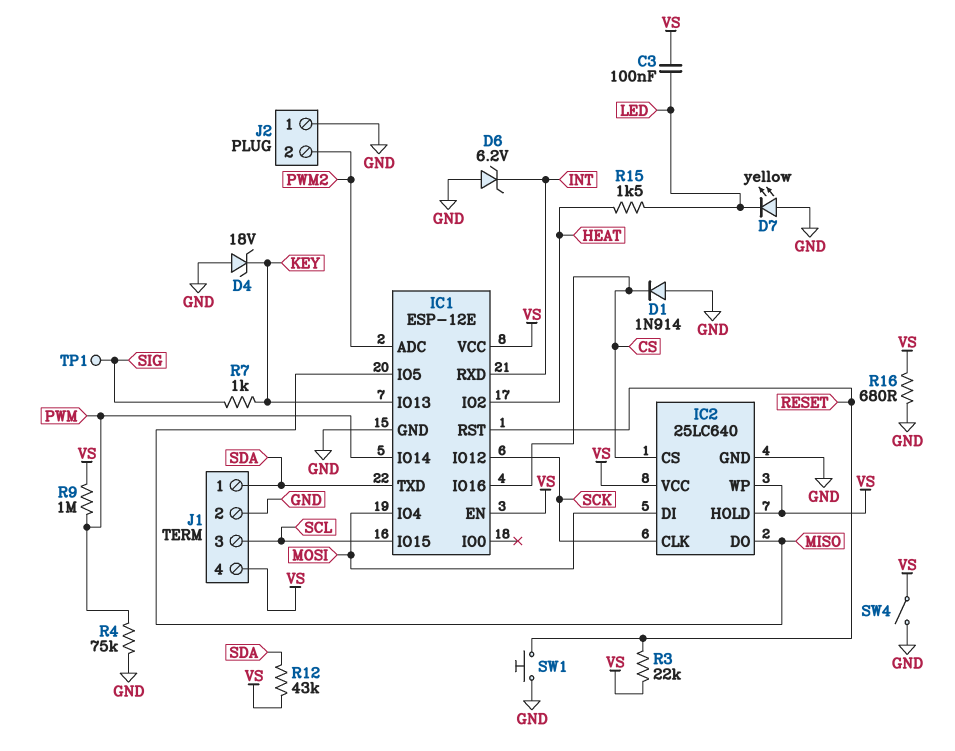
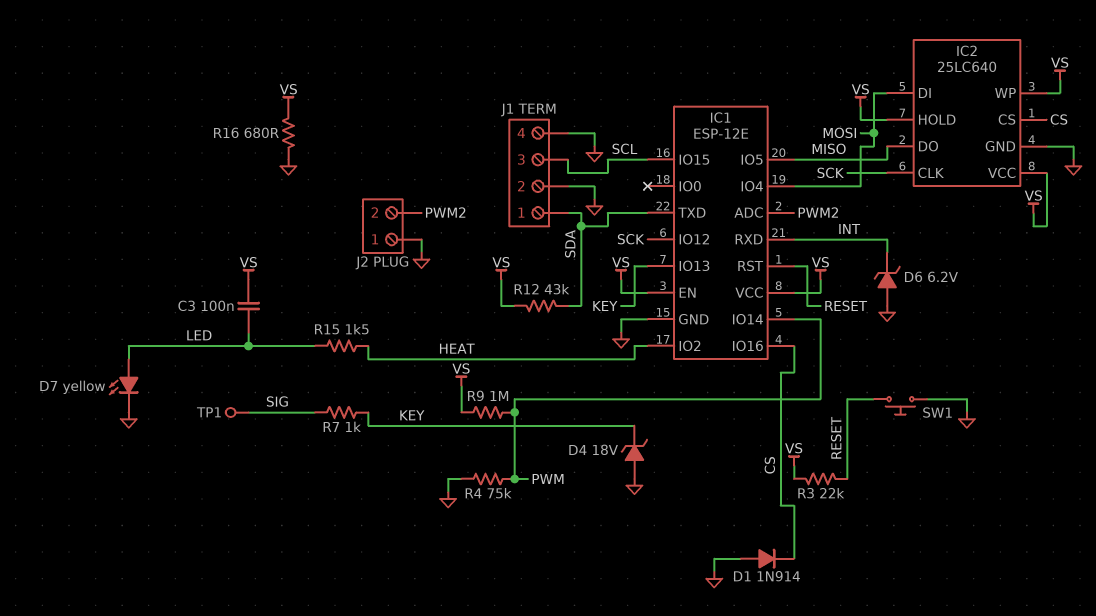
D7: LED yellow (A GND, K LED) -> LED yellow (A LED, K GND)
J1 pin 4: VS -> GND
SW4: switch (GND, VS) -> none

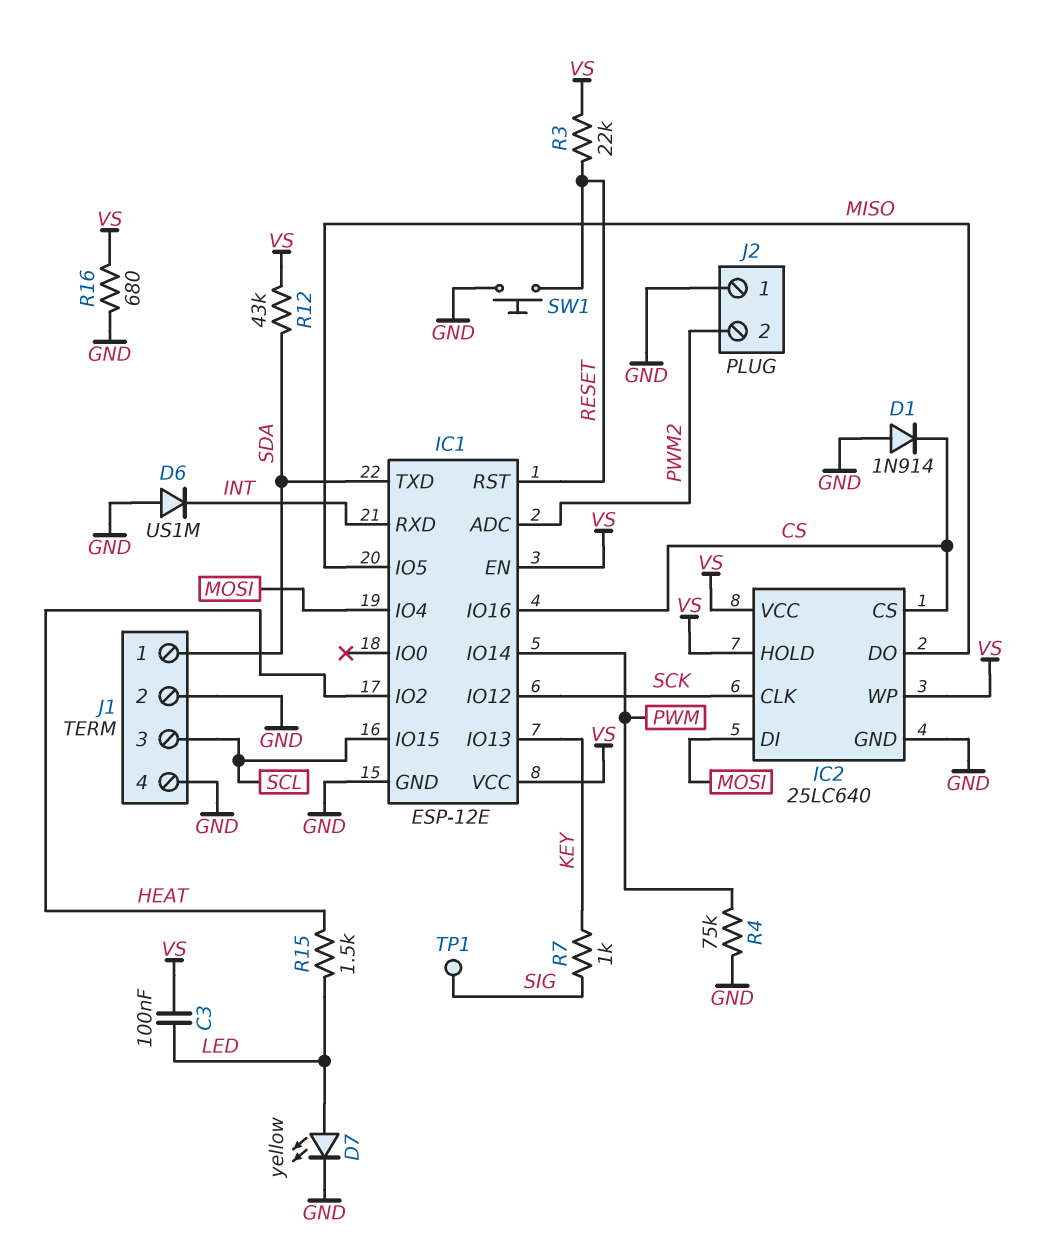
D4: zener 18V (A GND, K KEY) -> none
D6: zener 6.2V (A GND, K INT) -> diode US1M (A GND, K INT)
R9: 1M (PWM, VS) -> none

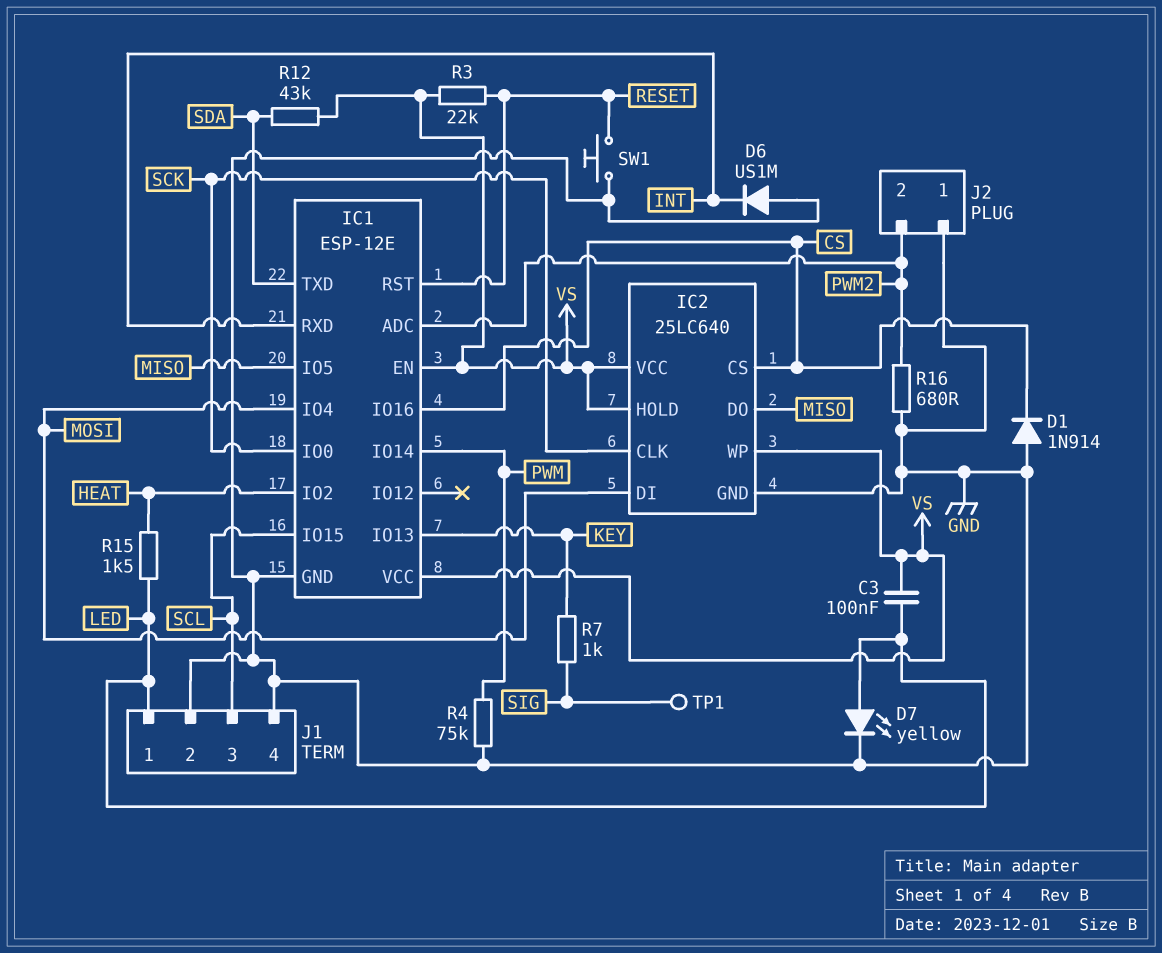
IC1 pin IO0: none -> SCK
IC1 pin IO12: SCK -> none
J1 pin 1: SDA -> LED
R16: 680 (GND, VS) -> 680 (GND, PWM2)

